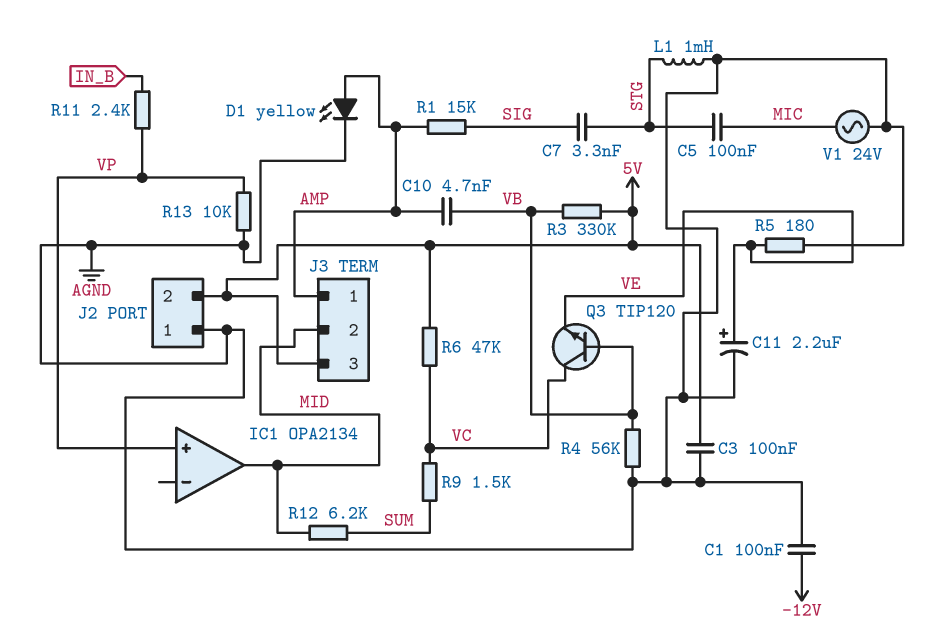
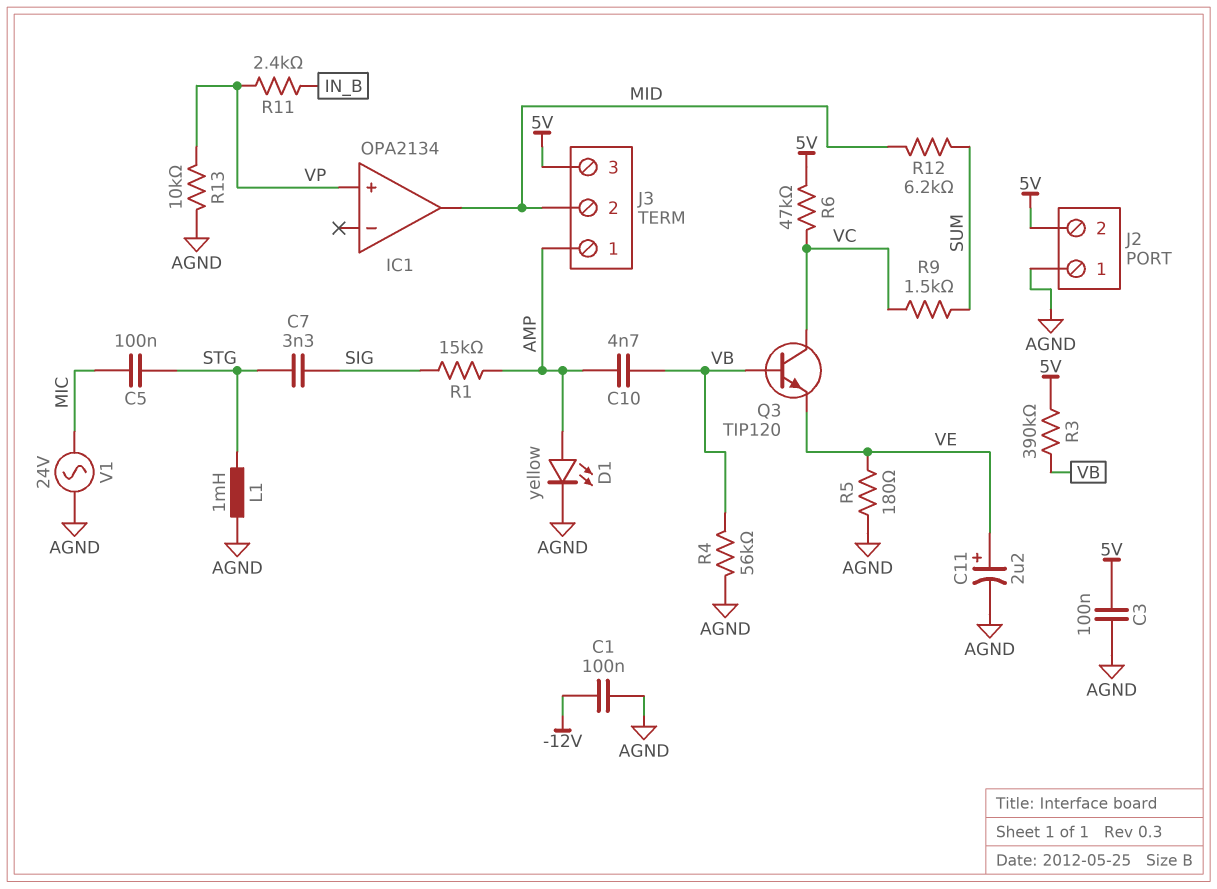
R3: 330k (5V, VB) -> 390k (5V, VB)

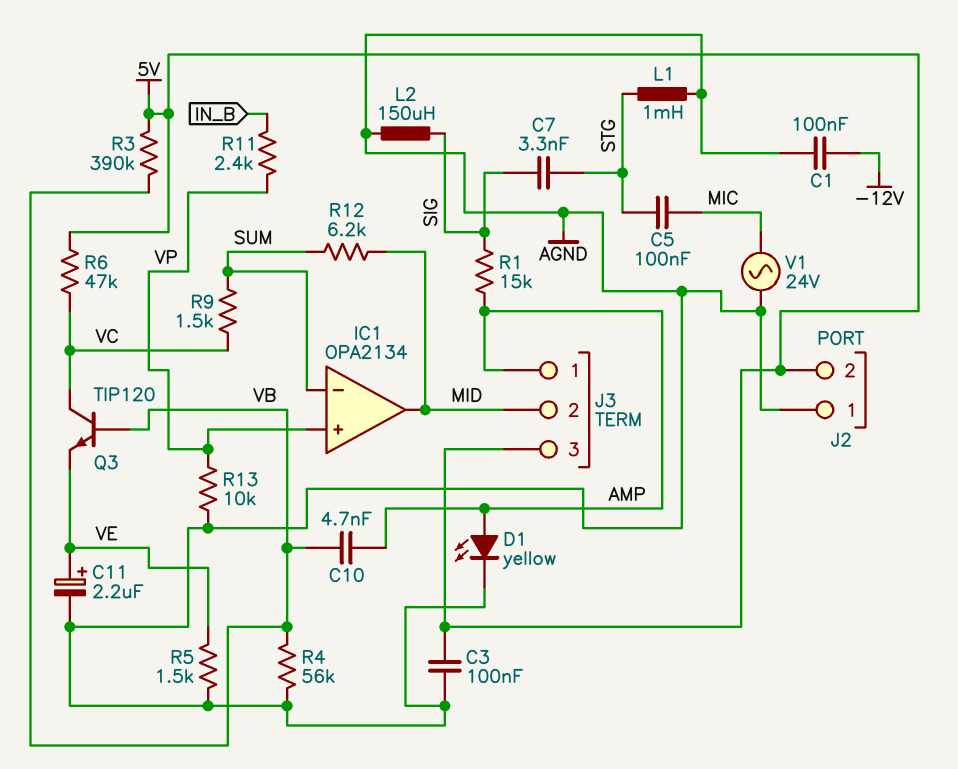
IC1 pin in-: none -> SUM
L2: none -> 150uH (AGND, SIG)
R5: 180 (AGND, VE) -> 1.5k (AGND, VE)

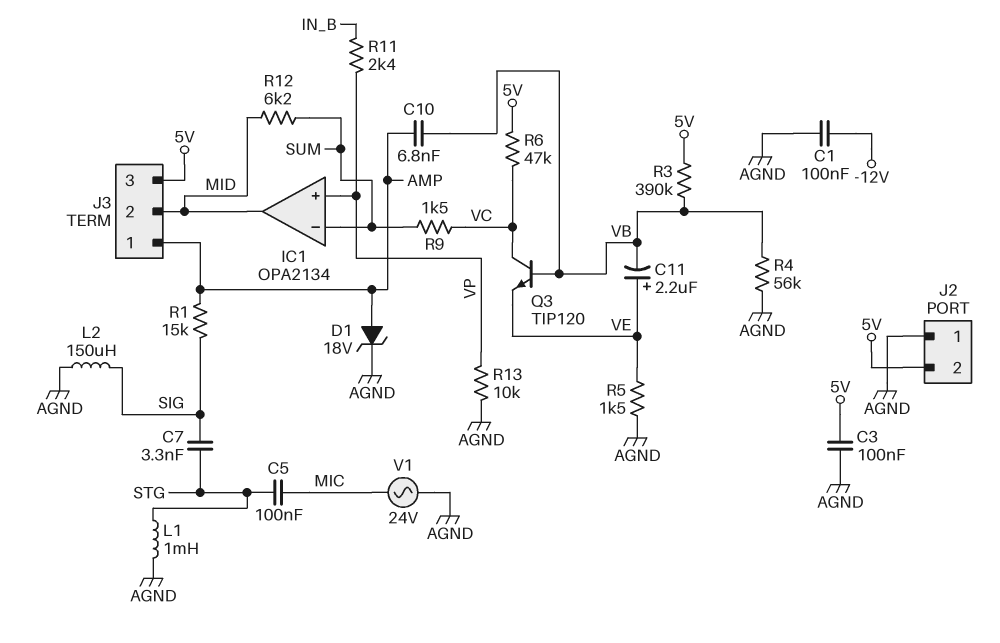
C10: 4.7nF (AMP, VB) -> 6.8nF (AMP, VB)
C11: 2.2uF (plus VE, minus AGND) -> 2.2uF (plus VE, minus VB)
D1: LED yellow (A AMP, K AGND) -> zener 18V (A AMP, K AGND)

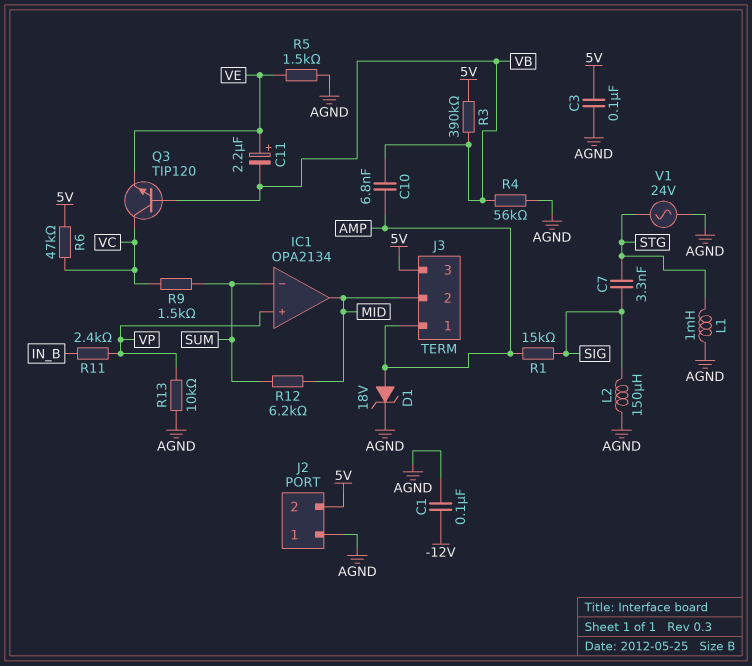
C5: 100nF (MIC, STG) -> none
V1: AC 24V (AGND, MIC) -> AC 24V (AGND, STG)

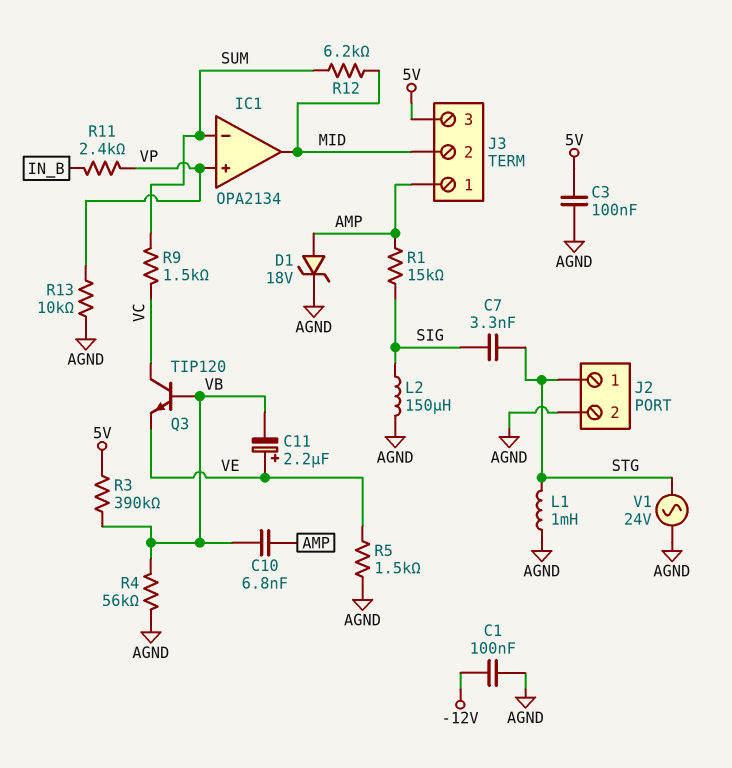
J2 pin 1: AGND -> STG
J2 pin 2: 5V -> AGND
R6: 47k (5V, VC) -> none

